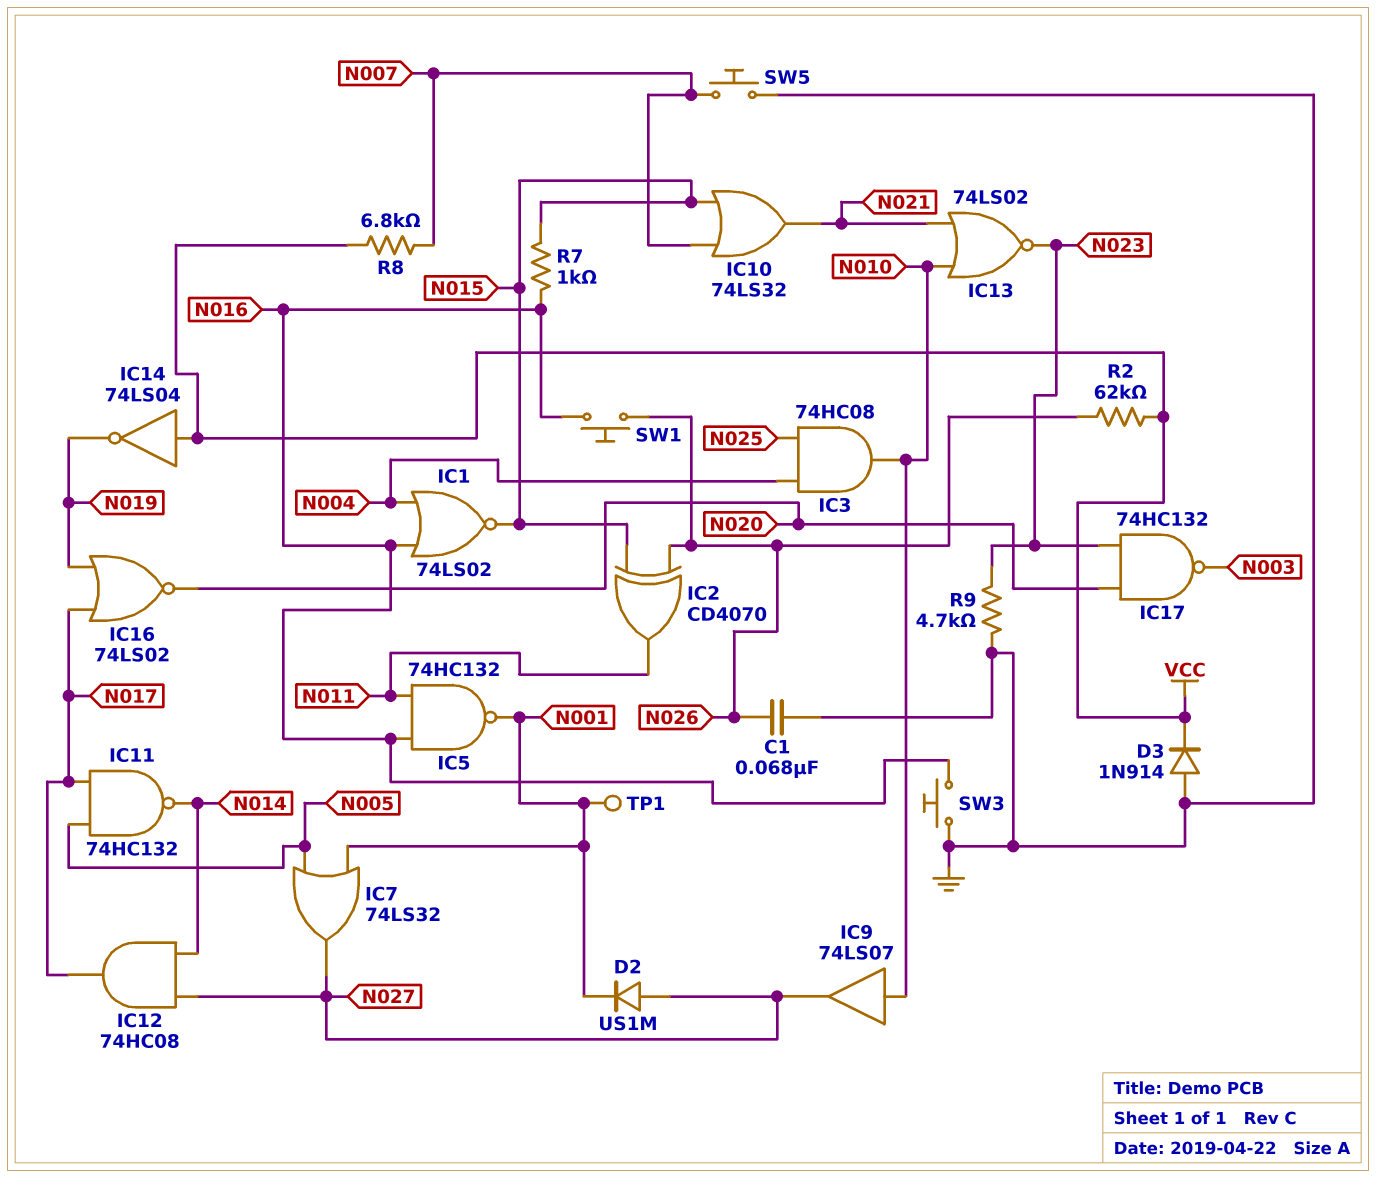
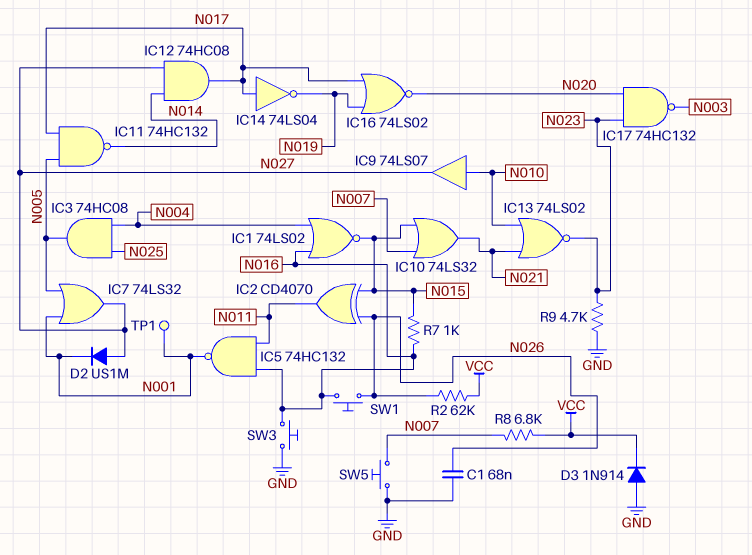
IC3: AND 74HC08 (in N004, in N025, out N010) -> AND 74HC08 (in N004, in N025, out N005)
IC14: NOT 74LS04 (in VCC, out N019) -> NOT 74LS04 (in N017, out N019)

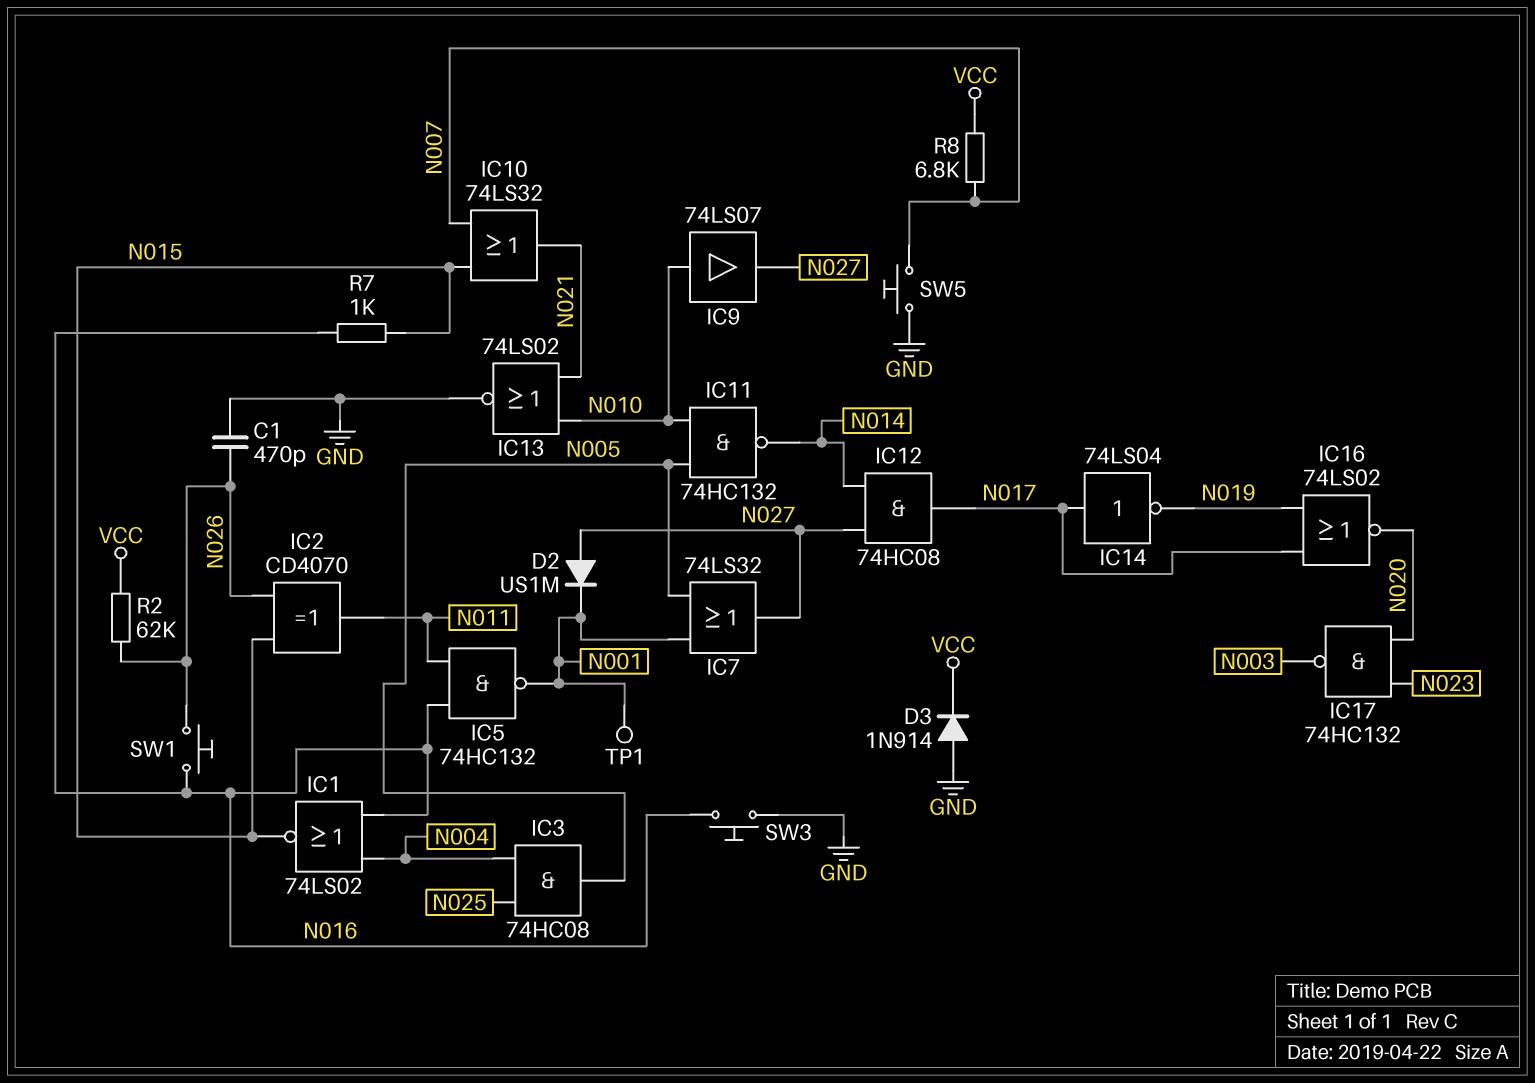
C1: 68nF (GND, N026) -> 470pF (GND, N026)
IC11: NAND 74HC132 (in N005, in N017, out N014) -> NAND 74HC132 (in N005, in N010, out N014)
IC13: NOR 74LS02 (in N010, in N021, out N023) -> NOR 74LS02 (in N010, in N021, out GND)
R9: 4.7k (GND, N023) -> none

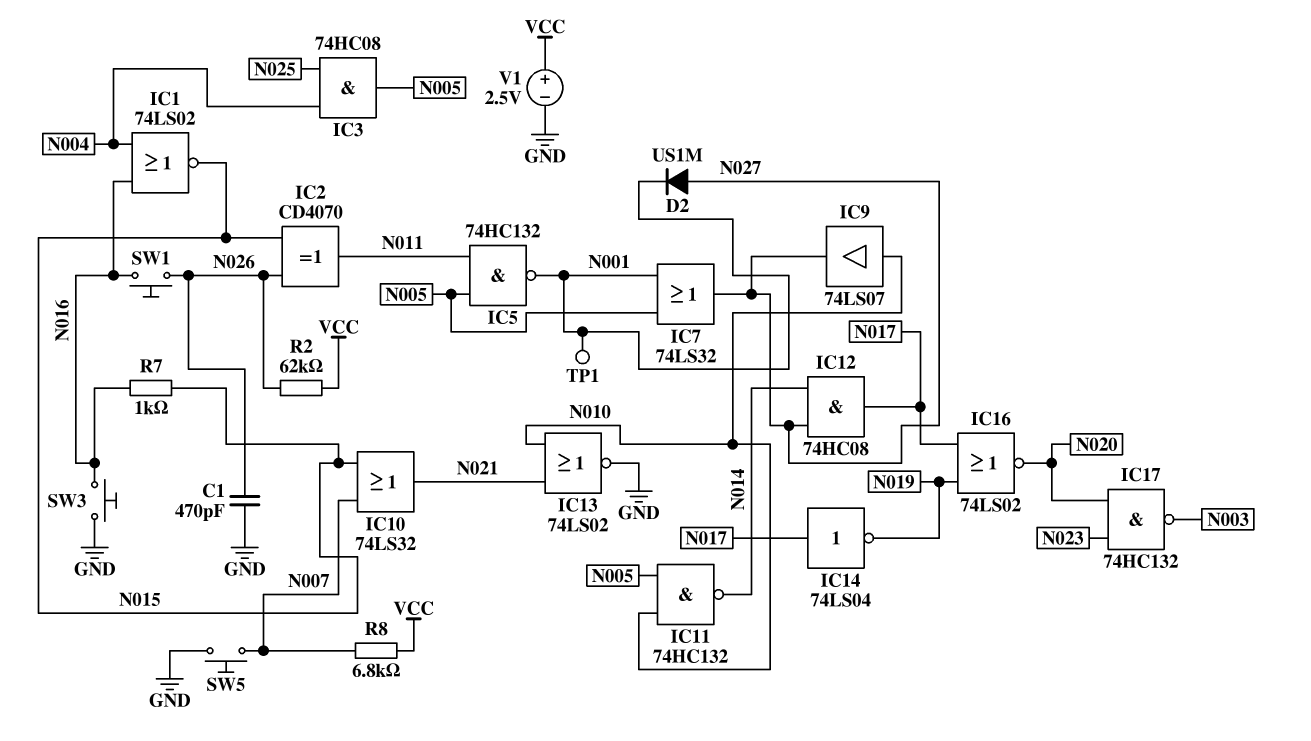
D3: diode 1N914 (A GND, K VCC) -> none
IC5: NAND 74HC132 (in N011, in N016, out N001) -> NAND 74HC132 (in N005, in N011, out N001)
V1: none -> 2.5V (plus VCC, minus GND)

